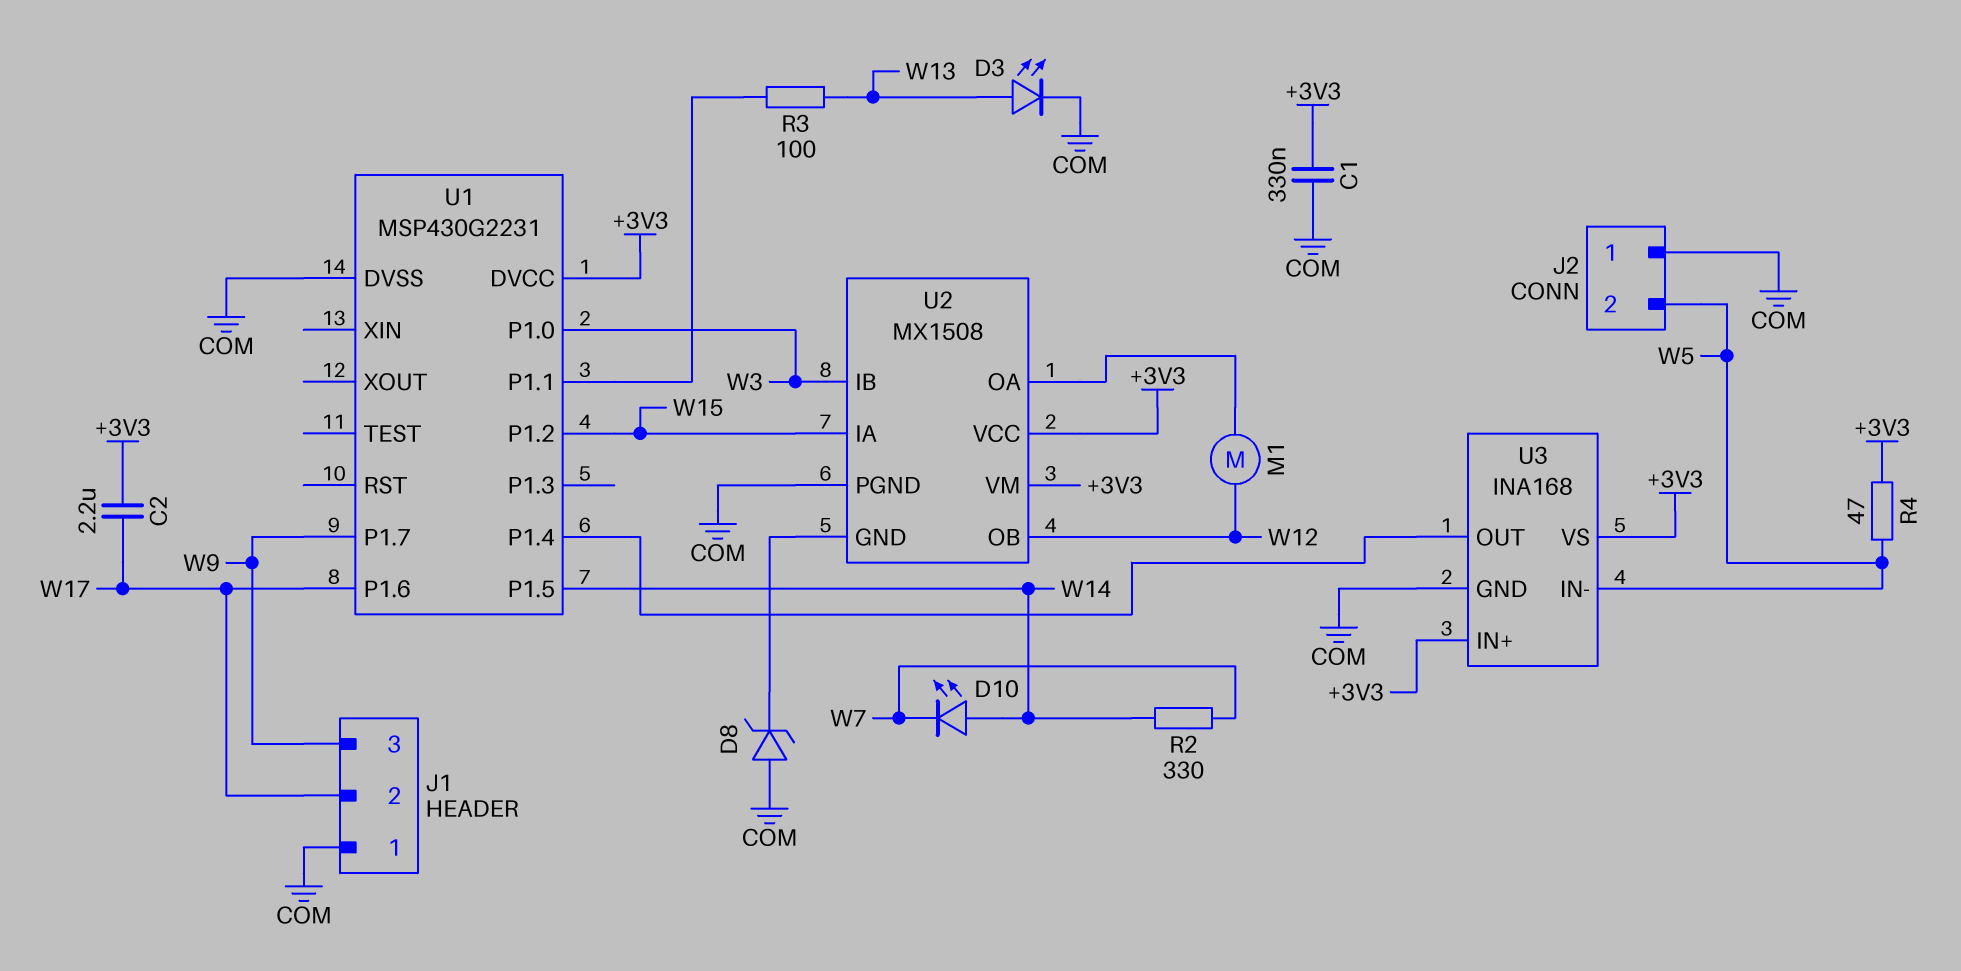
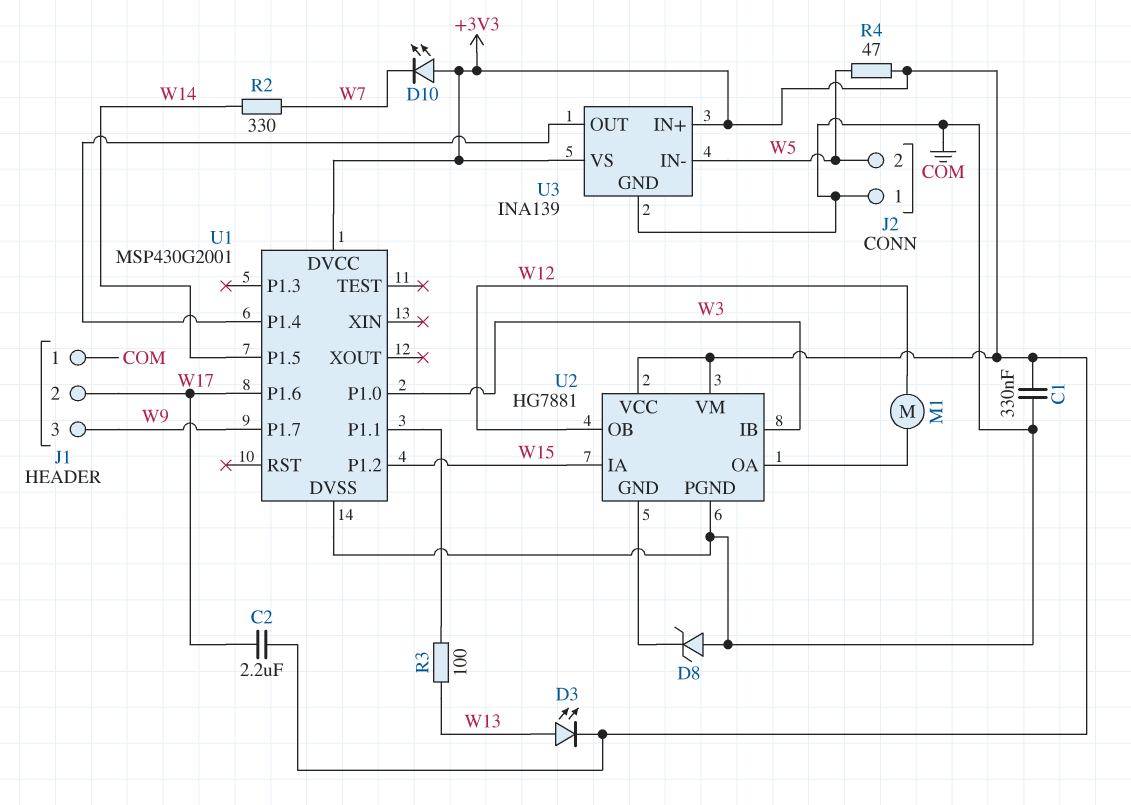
D3: LED (A W13, K COM) -> LED (A W13, K +3V3)
D10: LED (A W14, K W7) -> LED (A +3V3, K W7)
U1: MSP430G2231 -> MSP430G2001
U2: MX1508 -> HG7881
U3: INA168 -> INA139

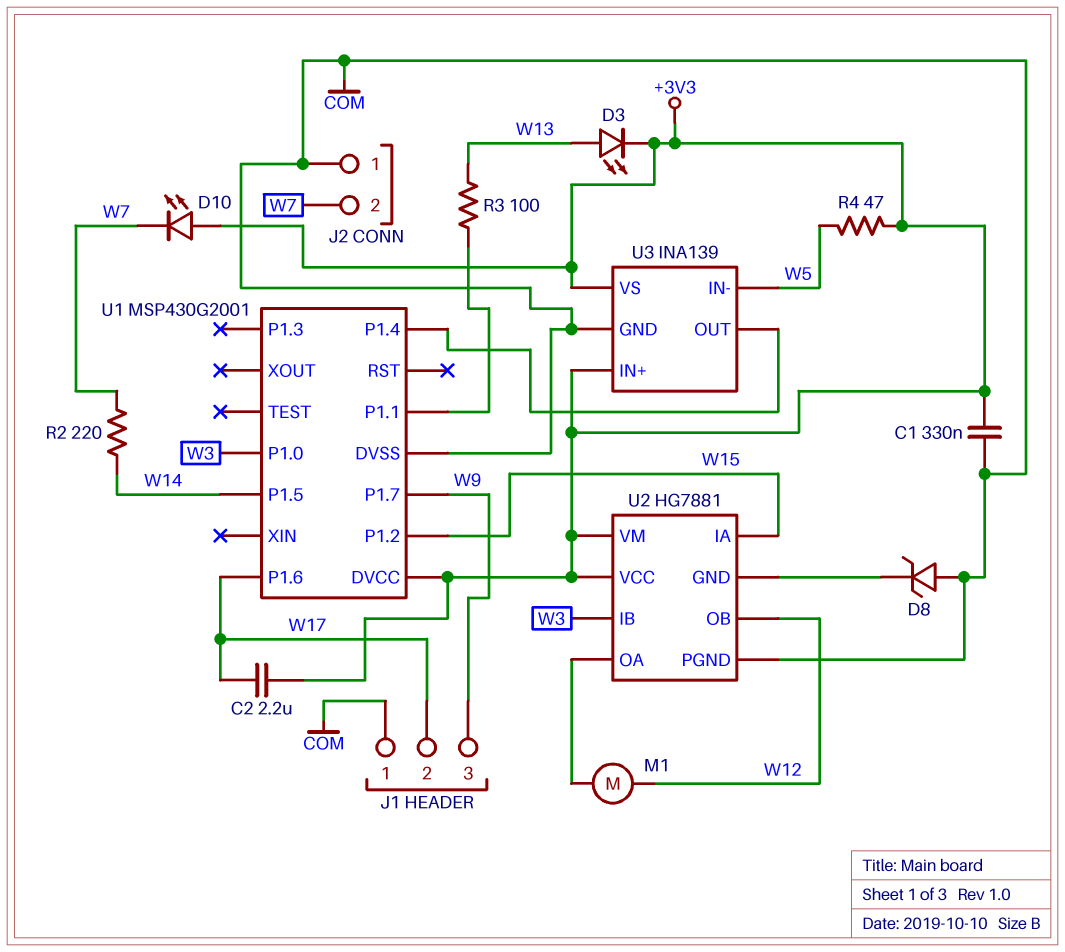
J2 pin 2: W5 -> W7
R2: 330 (W7, W14) -> 220 (W7, W14)

